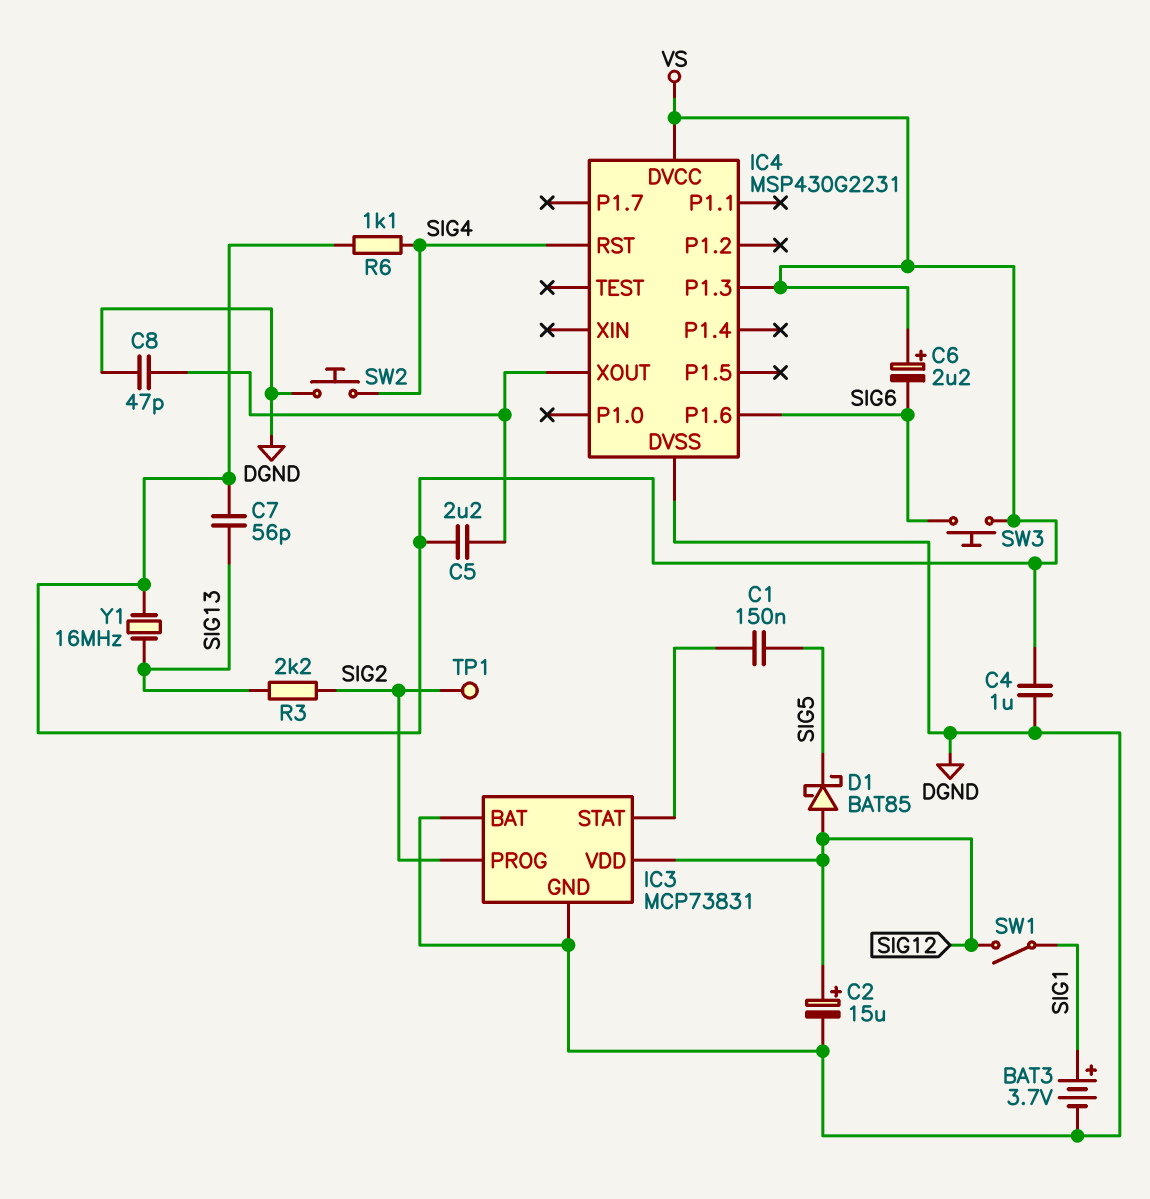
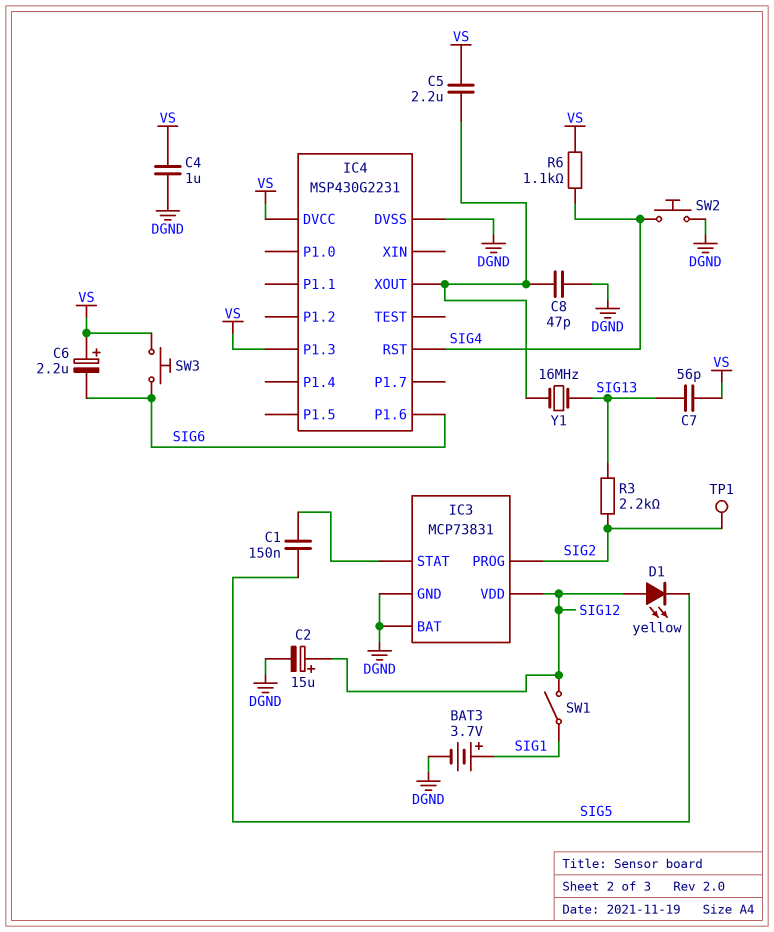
D1: schottky BAT85 (A SIG12, K SIG5) -> LED yellow (A SIG12, K SIG5)
Y1: 16MHz (SIG13, VS) -> 16MHz (IC4/XOUT, SIG13)

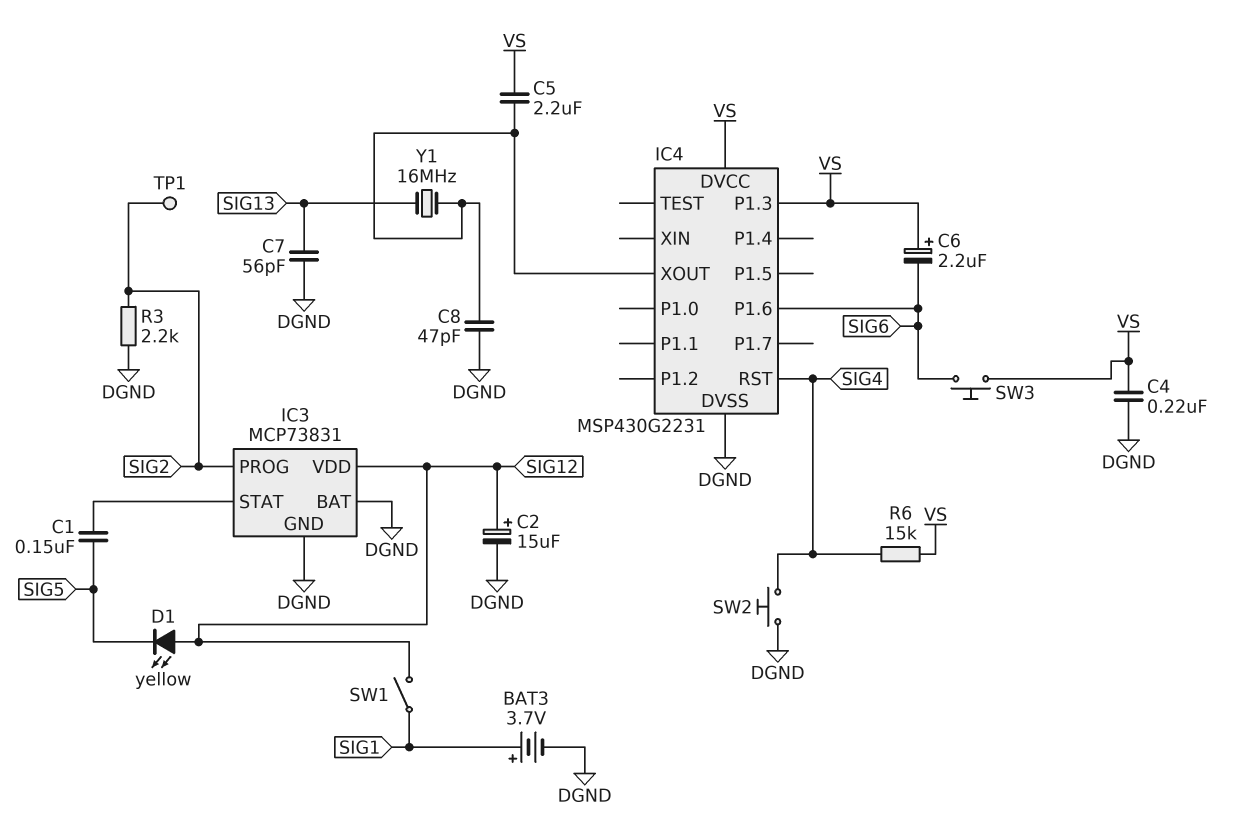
C4: 1uF (DGND, VS) -> 220nF (DGND, VS)
C7: 56pF (SIG13, VS) -> 56pF (DGND, SIG13)
R3: 2.2k (SIG2, SIG13) -> 2.2k (DGND, SIG2)
R6: 1.1k (SIG4, VS) -> 15k (SIG4, VS)

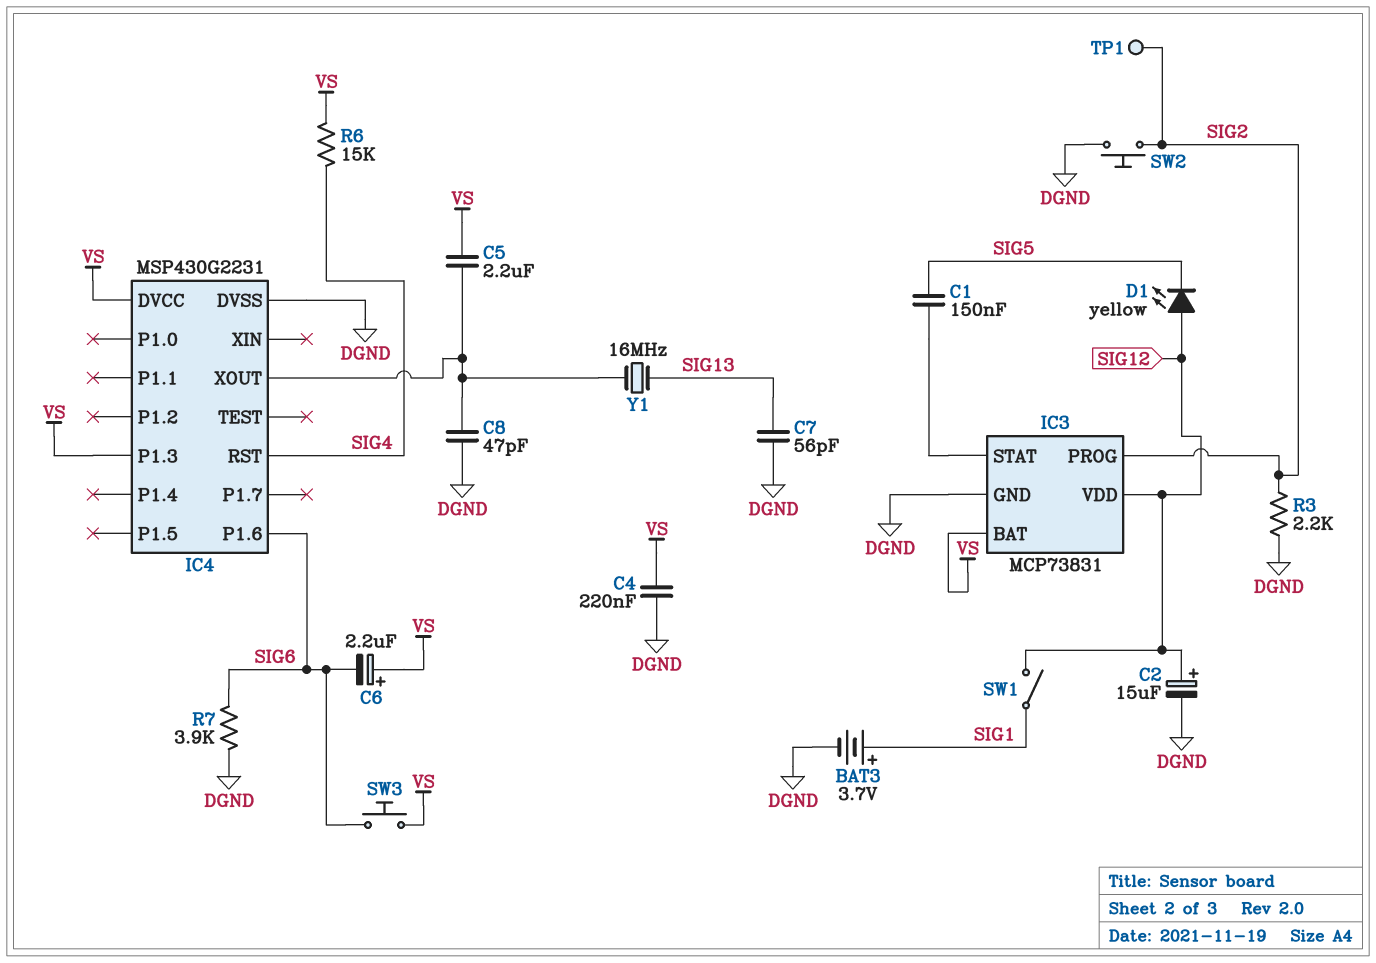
IC3 pin BAT: DGND -> VS
R7: none -> 3.9k (DGND, SIG6)
SW2: button (DGND, SIG4) -> button (DGND, SIG2)

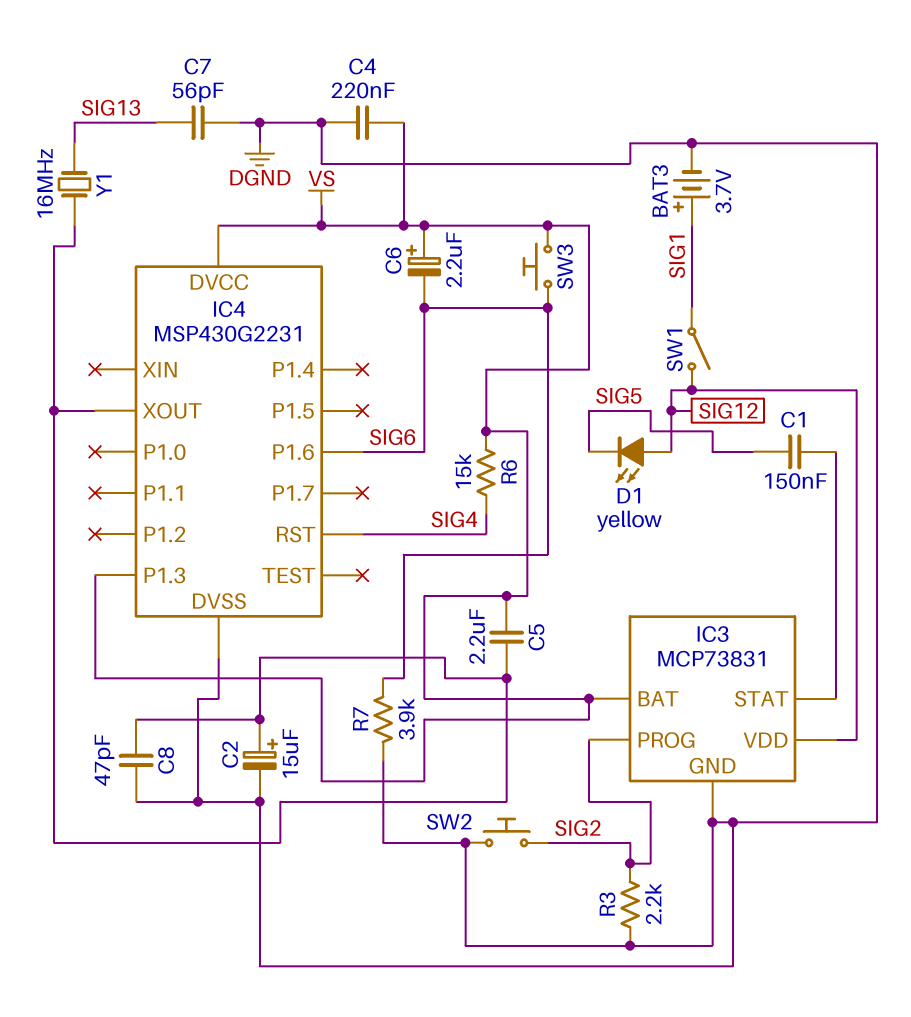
C2: 15uF (plus SIG12, minus DGND) -> 15uF (plus IC4/XOUT, minus DGND)
TP1: test point (SIG2) -> none

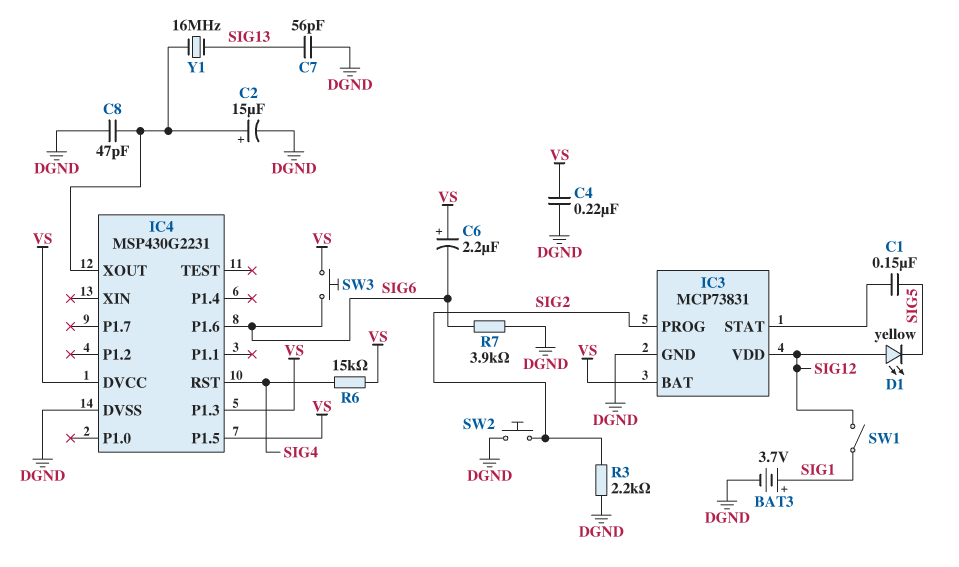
C5: 2.2uF (IC4/XOUT, VS) -> none
IC4 pin P1.5: none -> VS

